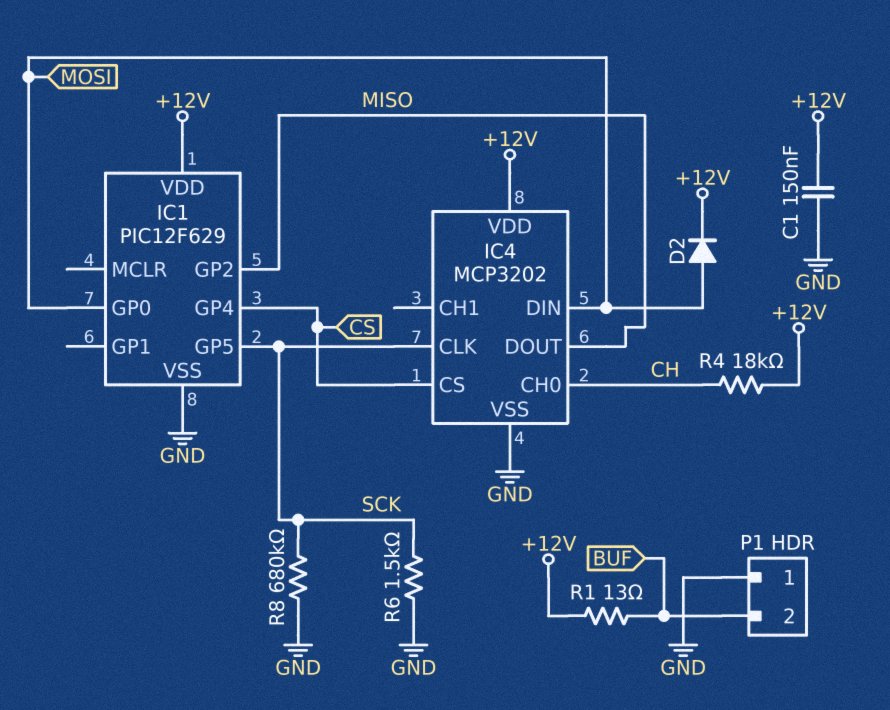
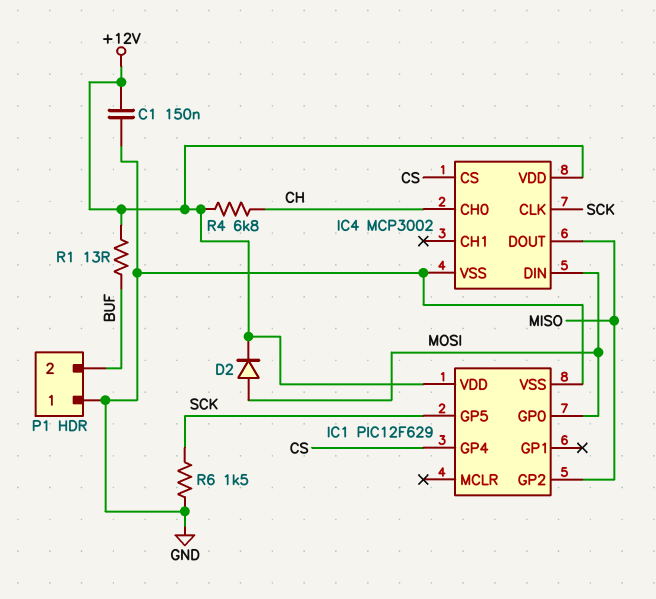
IC4: MCP3202 -> MCP3002
R4: 18k (+12V, CH) -> 6.8k (+12V, CH)
R8: 680k (GND, SCK) -> none

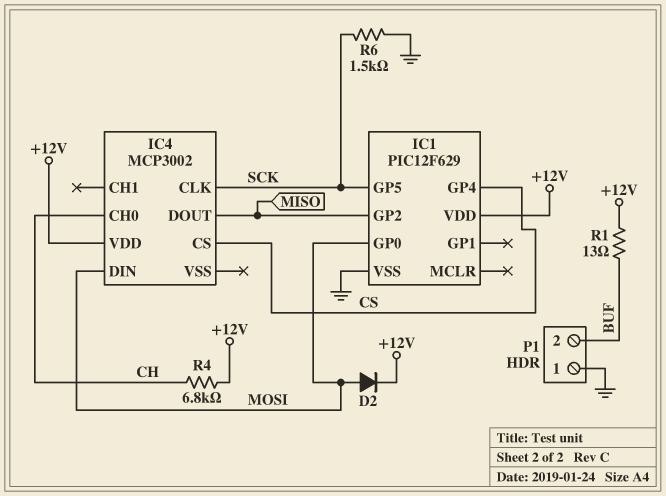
C1: 150nF (+12V, GND) -> none
IC4 pin VSS: GND -> none

